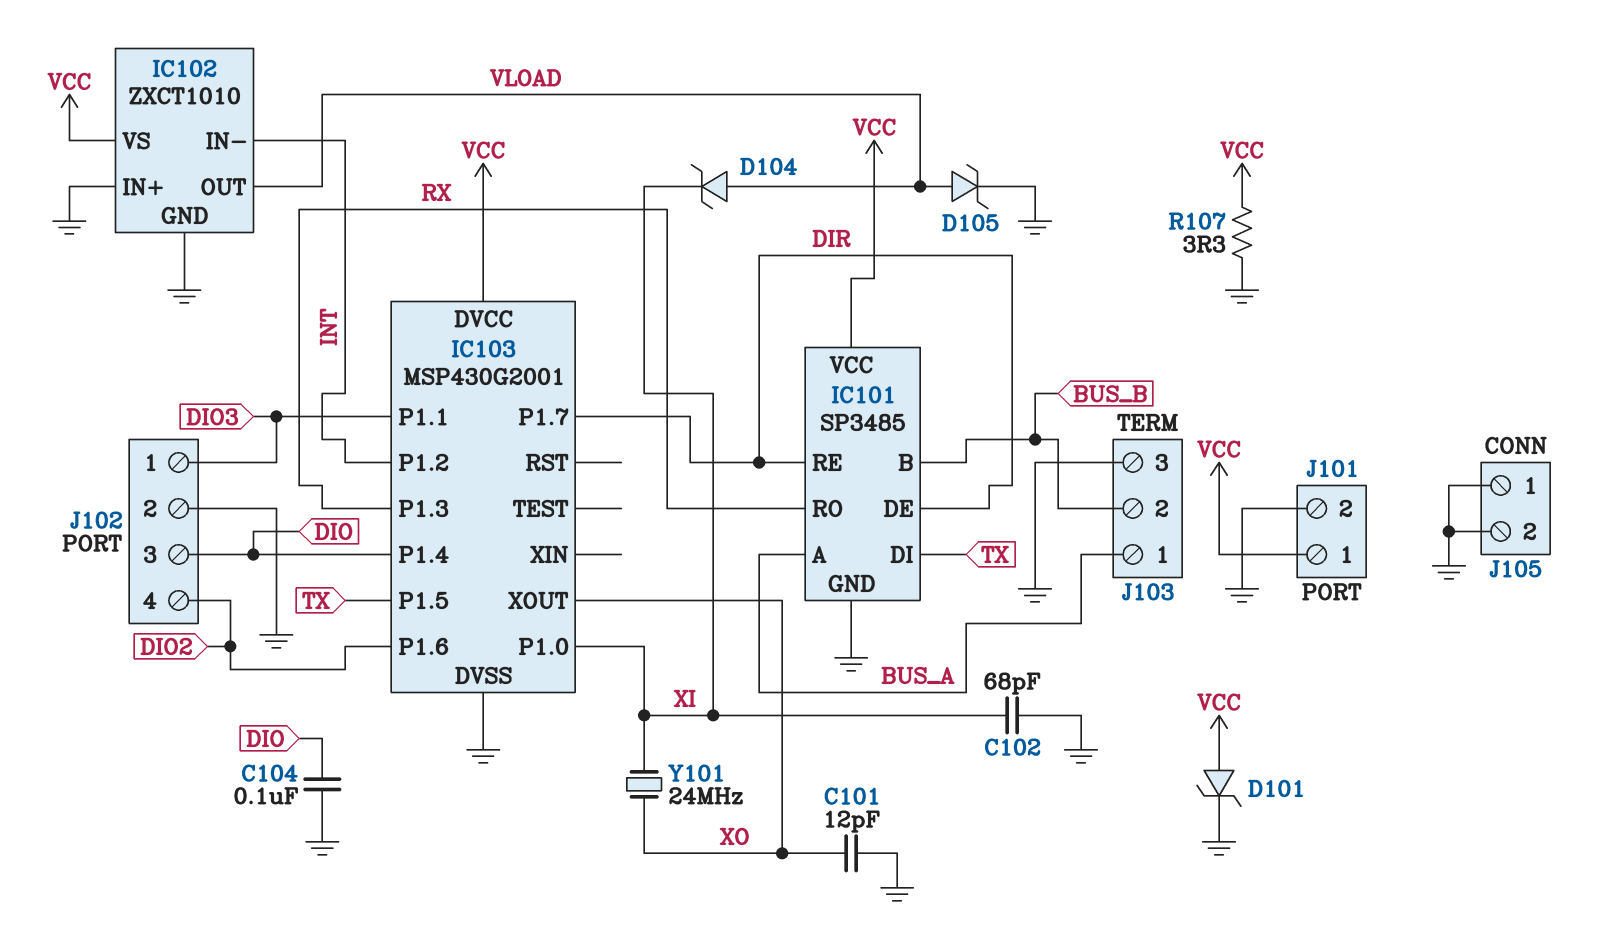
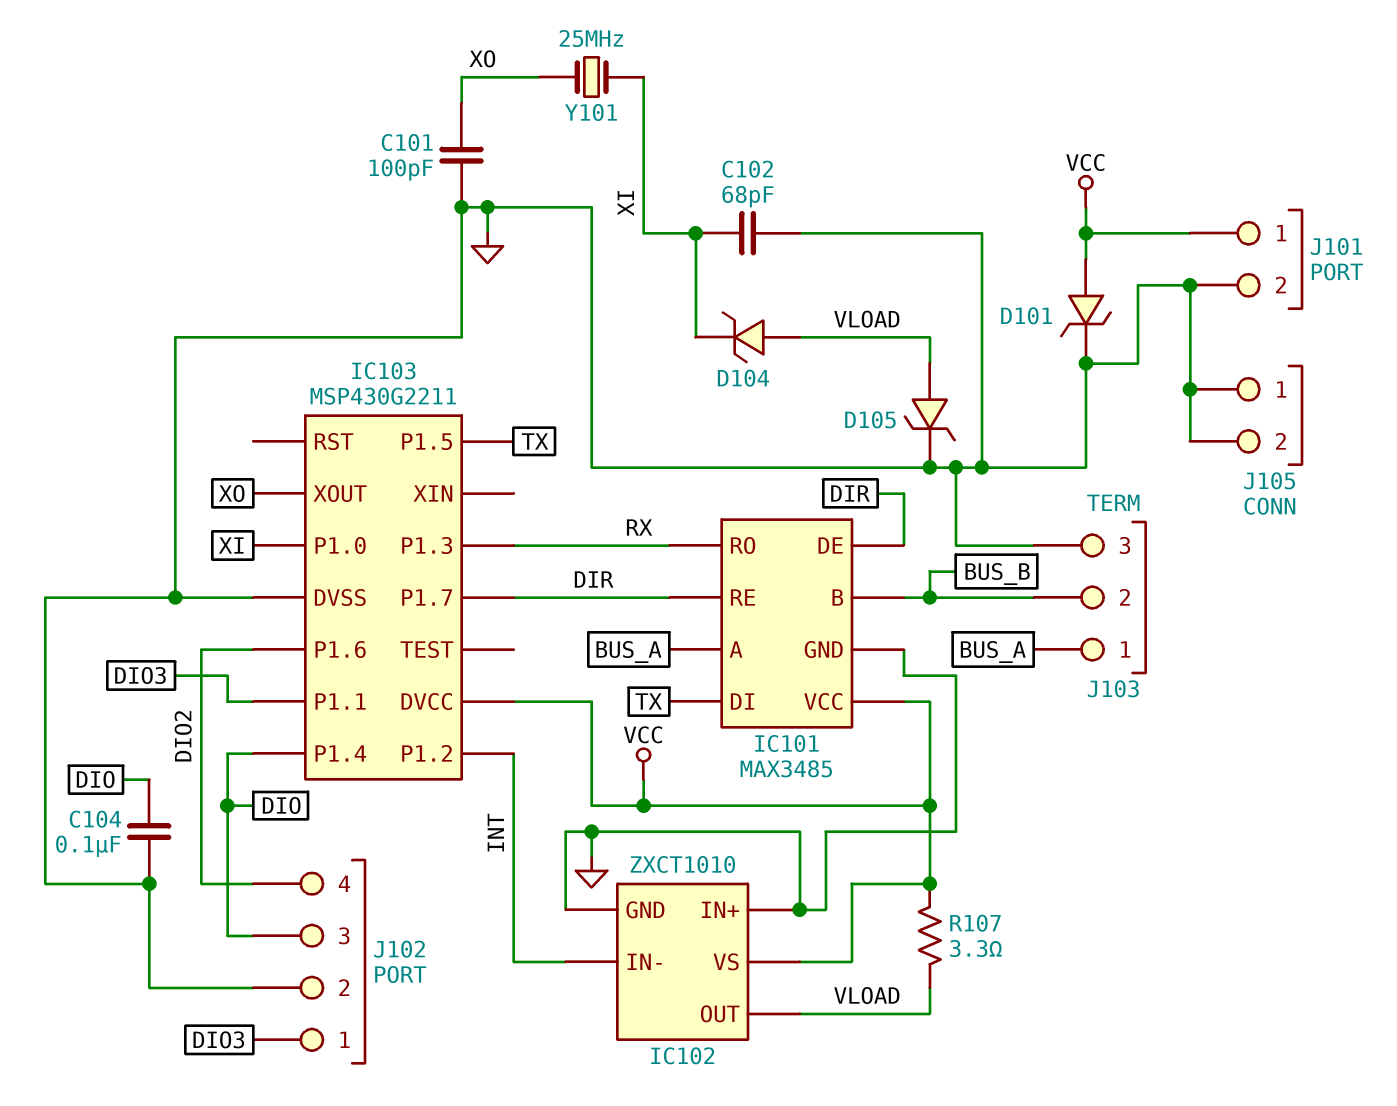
C101: 12pF (GND, XO) -> 100pF (GND, XO)
IC101: SP3485 -> MAX3485
IC103: MSP430G2001 -> MSP430G2211
R107: 3.3 (GND, VCC) -> 3.3 (VCC, VLOAD)
Y101: 24MHz (XI, XO) -> 25MHz (XI, XO)

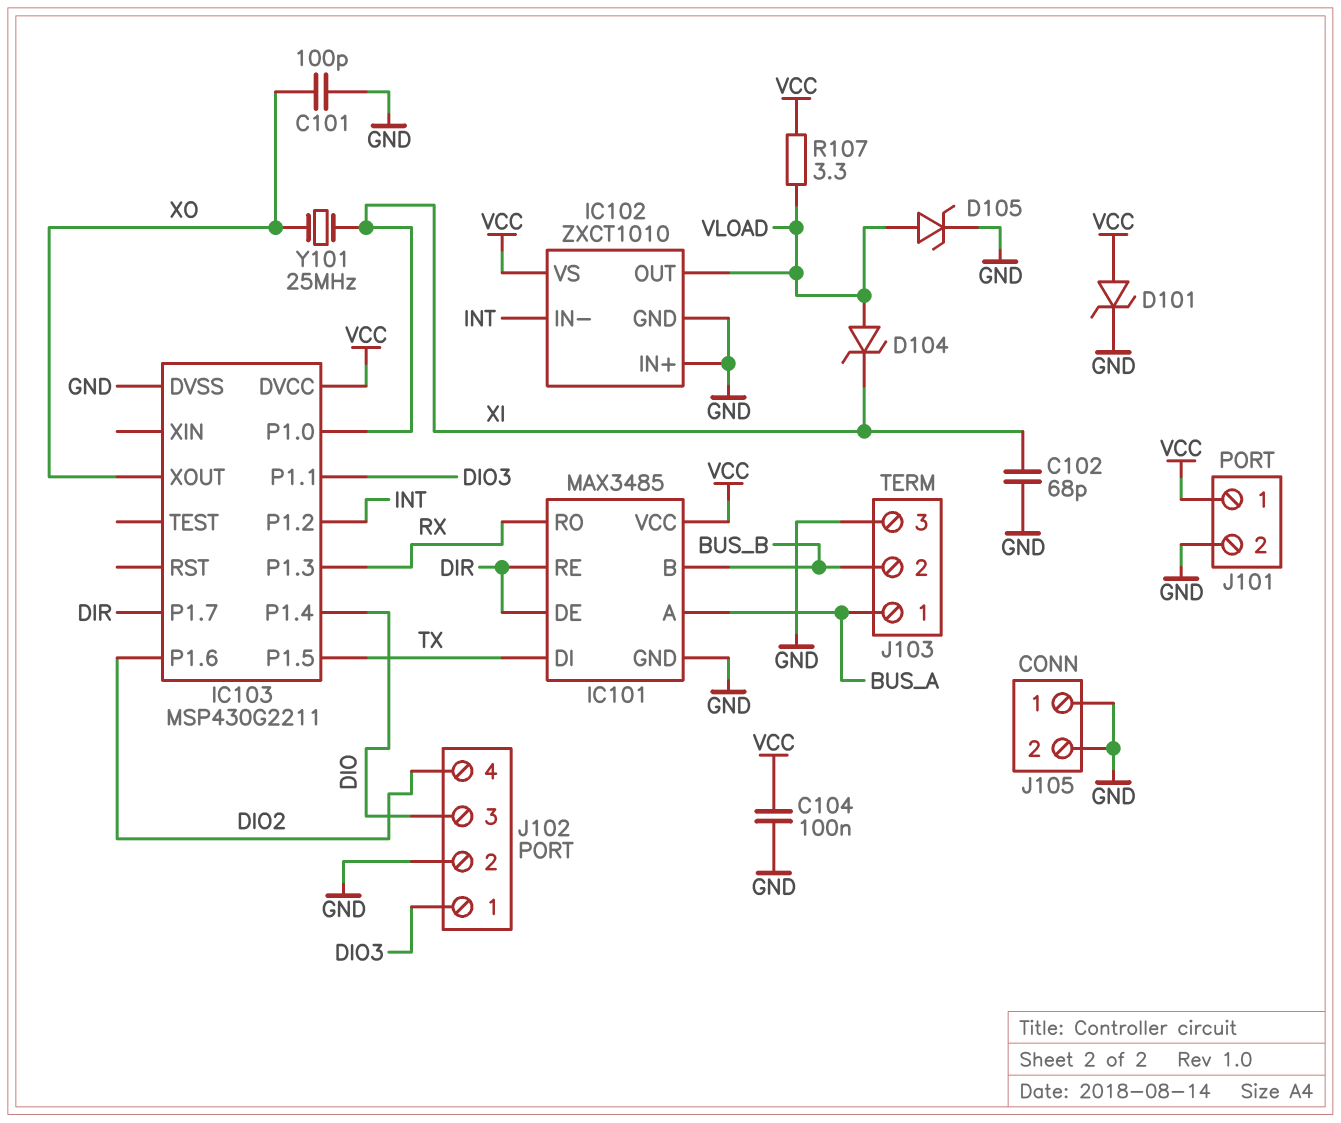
C104: 100nF (DIO, GND) -> 100nF (GND, VCC)

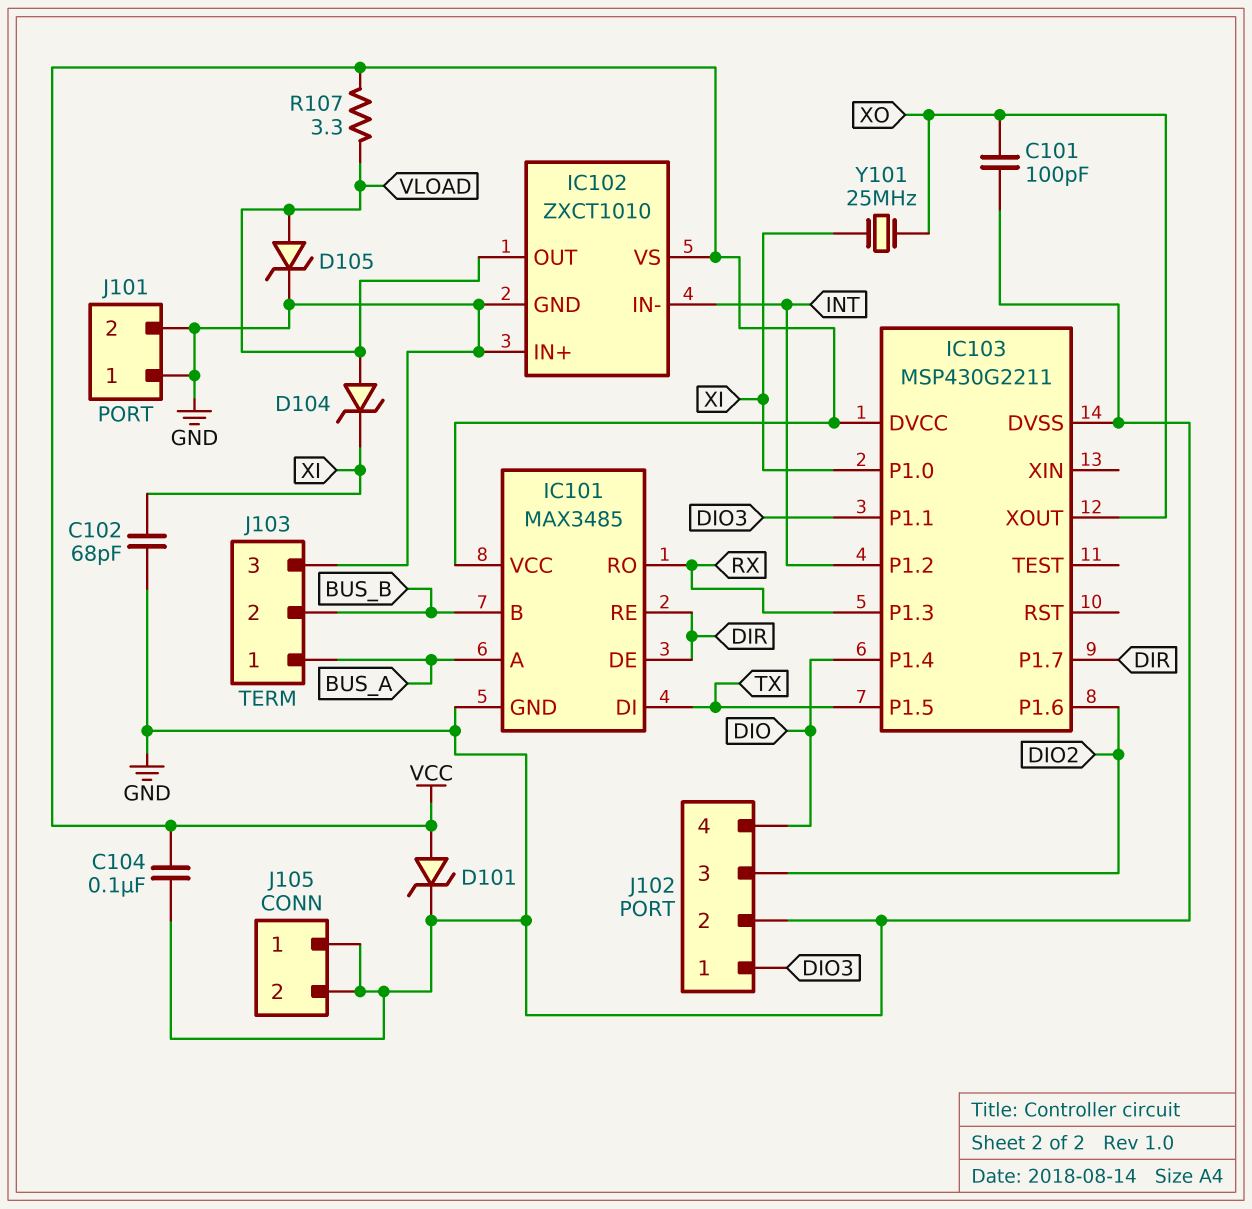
J101 pin 1: VCC -> GND
J102 pin 3: DIO -> DIO2
J102 pin 4: DIO2 -> DIO

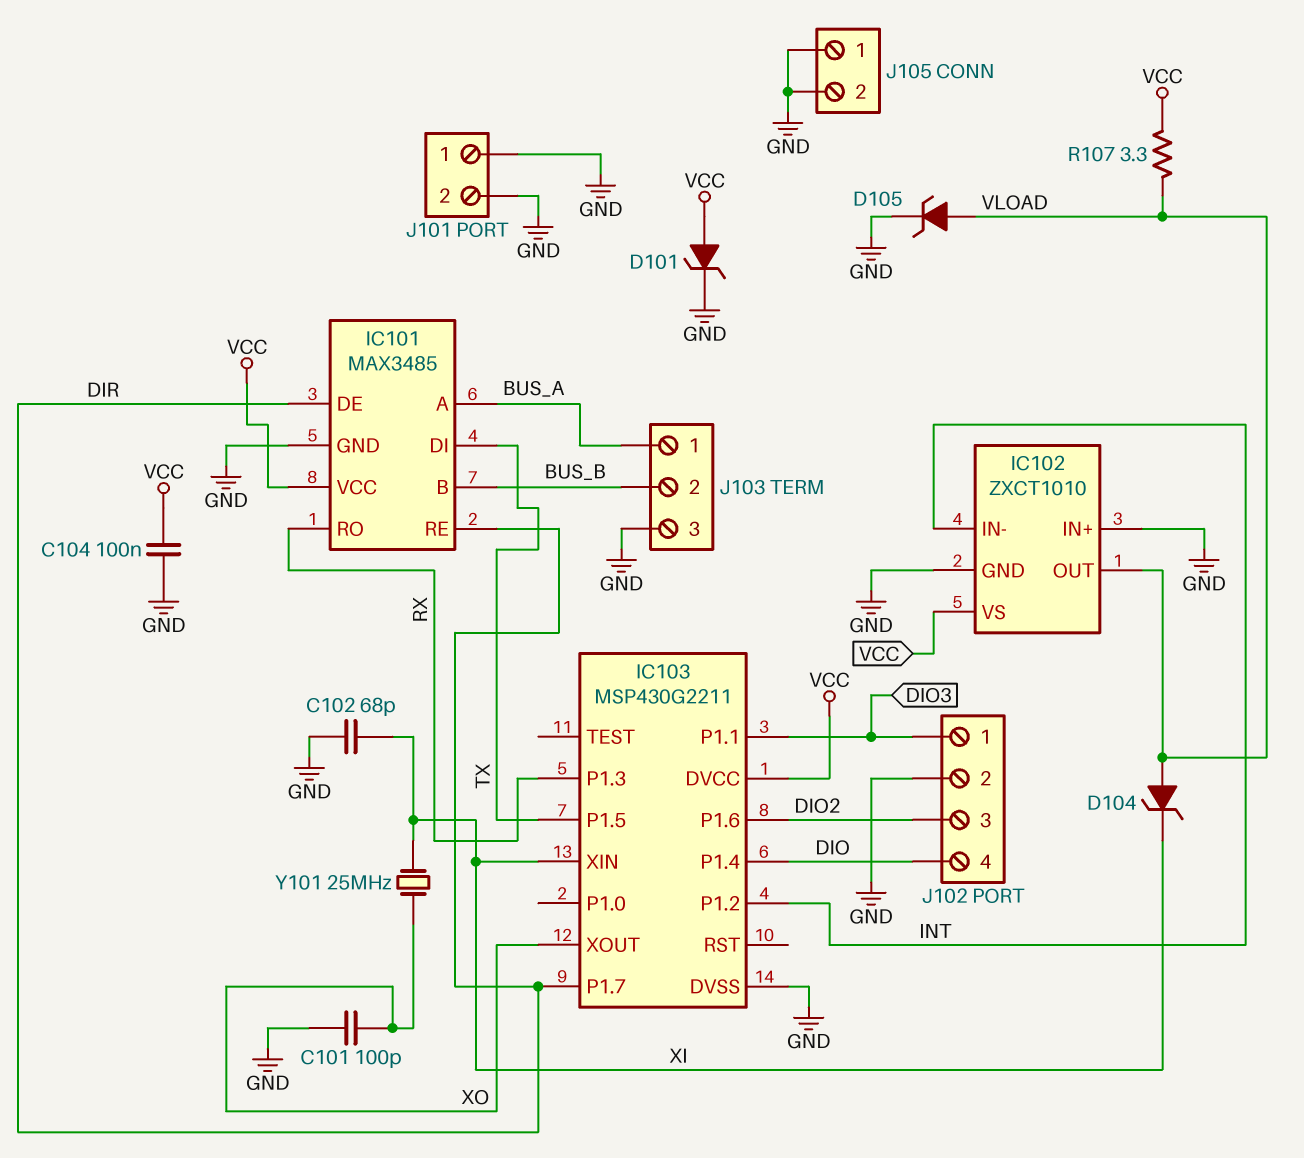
IC103 pin P1.0: XI -> none
IC103 pin XIN: none -> XI

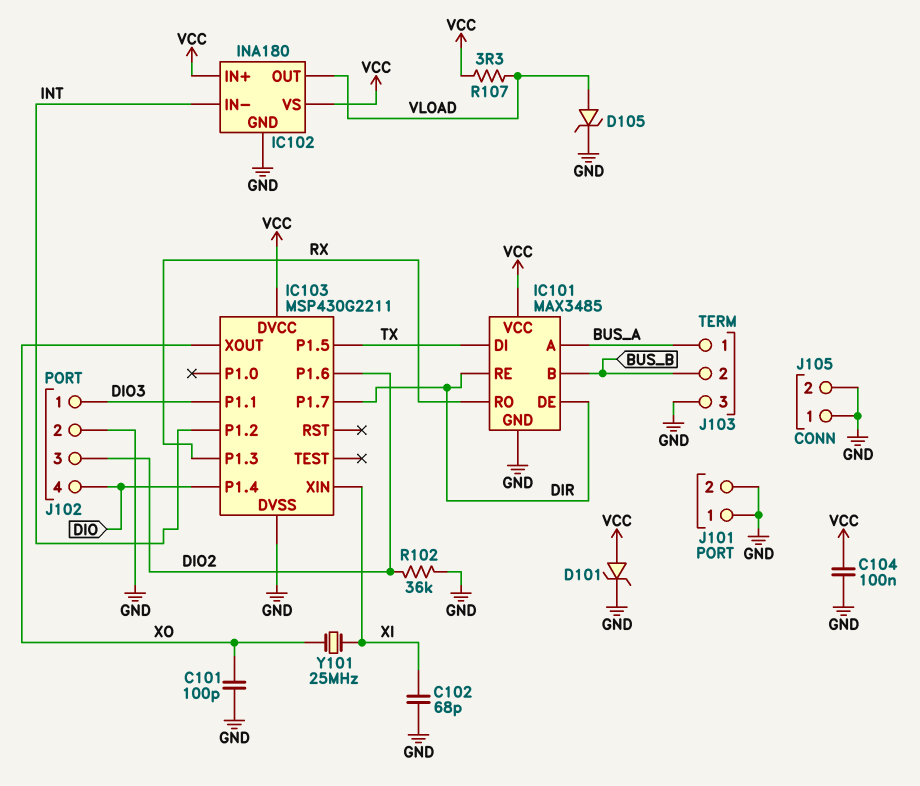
D104: zener (A VLOAD, K XI) -> none
IC102: ZXCT1010 -> INA180
IC102 pin IN+: GND -> VCC
R102: none -> 36k (DIO2, GND)

